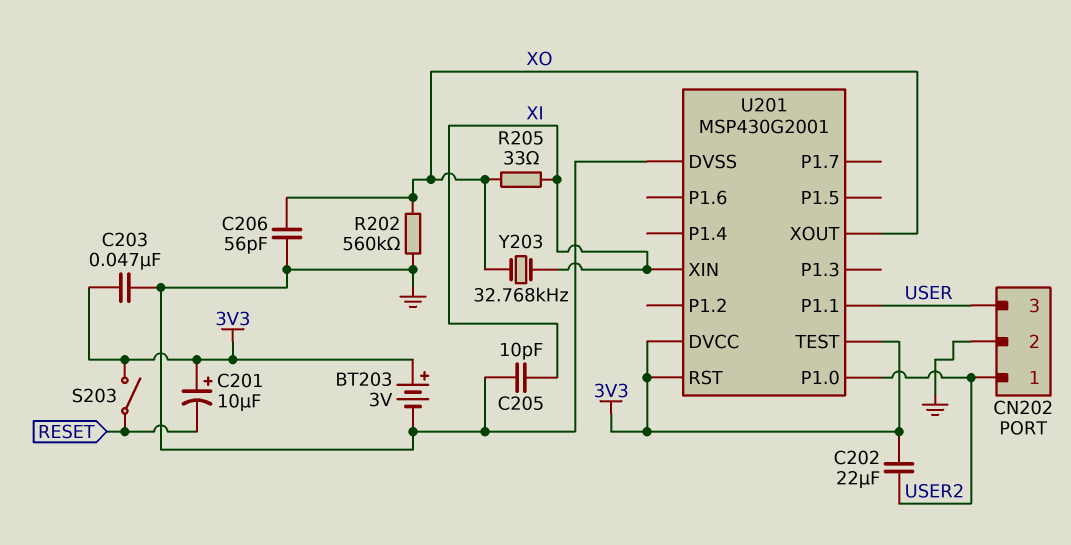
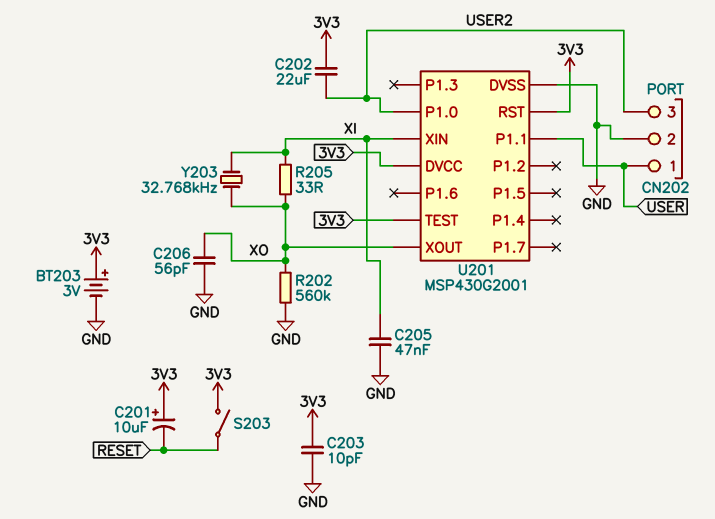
C203: 47nF (3V3, GND) -> 10pF (3V3, GND)
C205: 10pF (GND, XI) -> 47nF (GND, XI)
CN202 pin 1: USER2 -> USER
CN202 pin 3: USER -> USER2

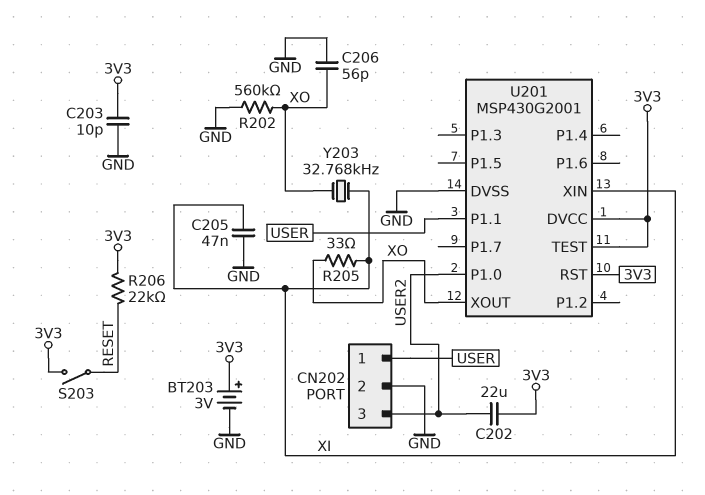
C201: 10uF (plus 3V3, minus RESET) -> none
R206: none -> 22k (3V3, RESET)

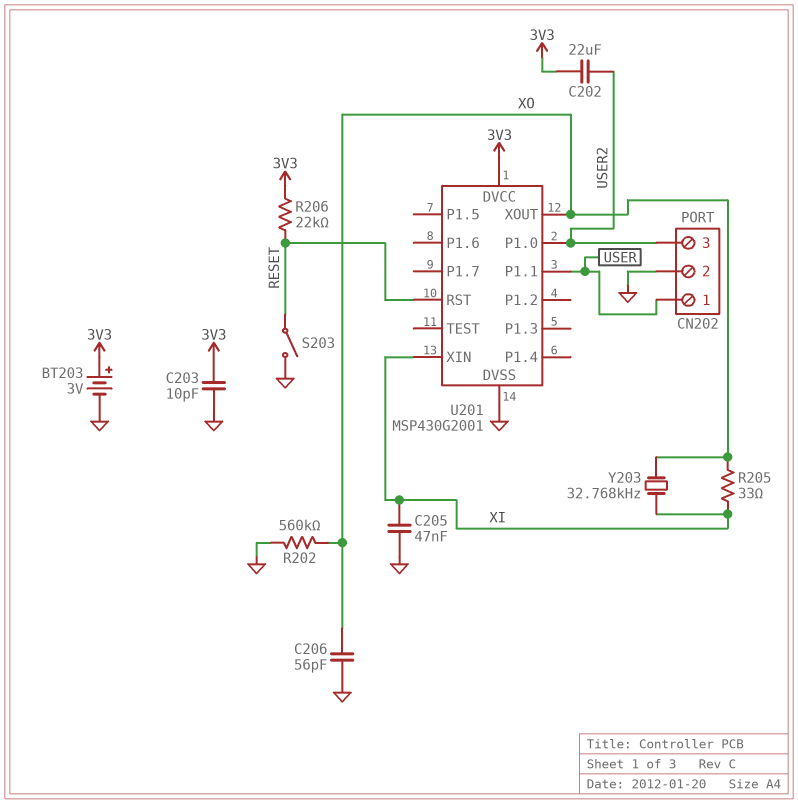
S203: switch (3V3, RESET) -> switch (GND, RESET)
U201 pin RST: 3V3 -> RESET
U201 pin TEST: 3V3 -> none

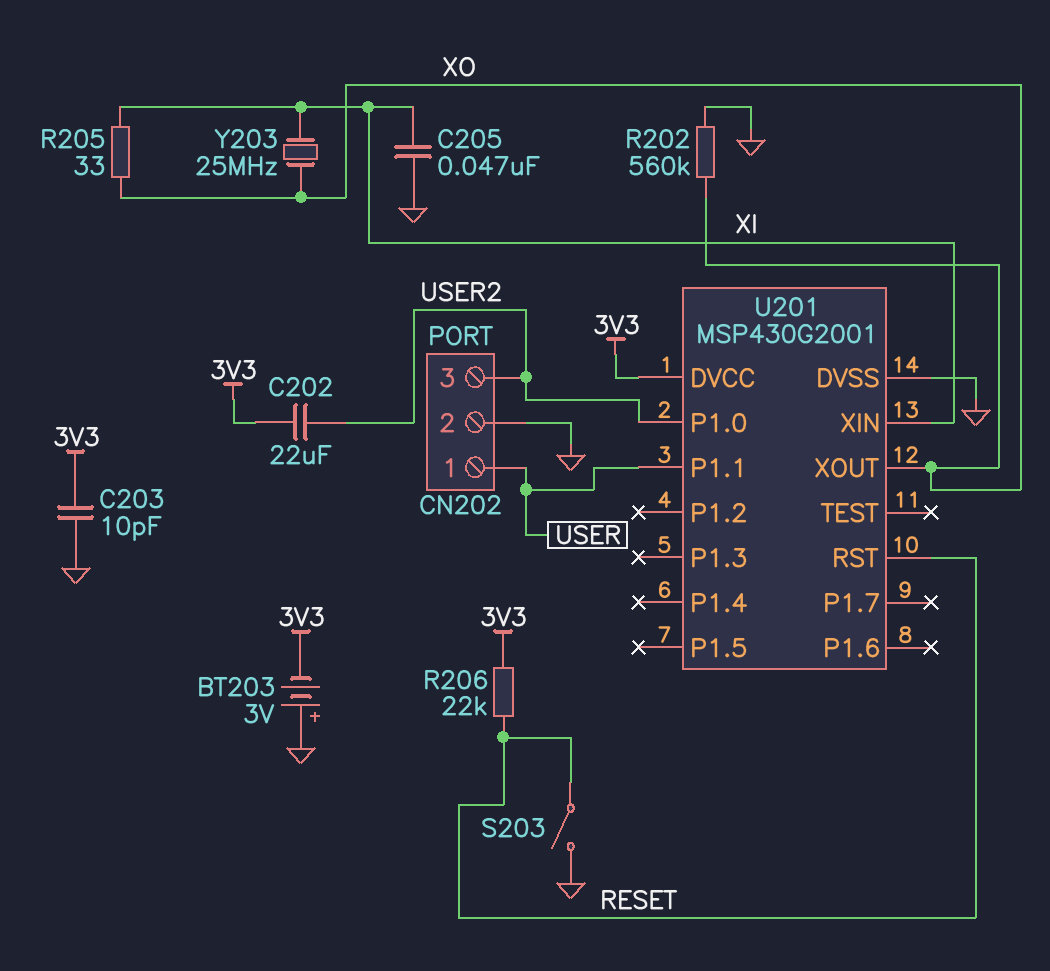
BT203: 3V (plus 3V3, minus GND) -> 3V (plus GND, minus 3V3)
C206: 56pF (GND, XO) -> none
Y203: 32.768kHz (XI, XO) -> 25MHz (XI, XO)

